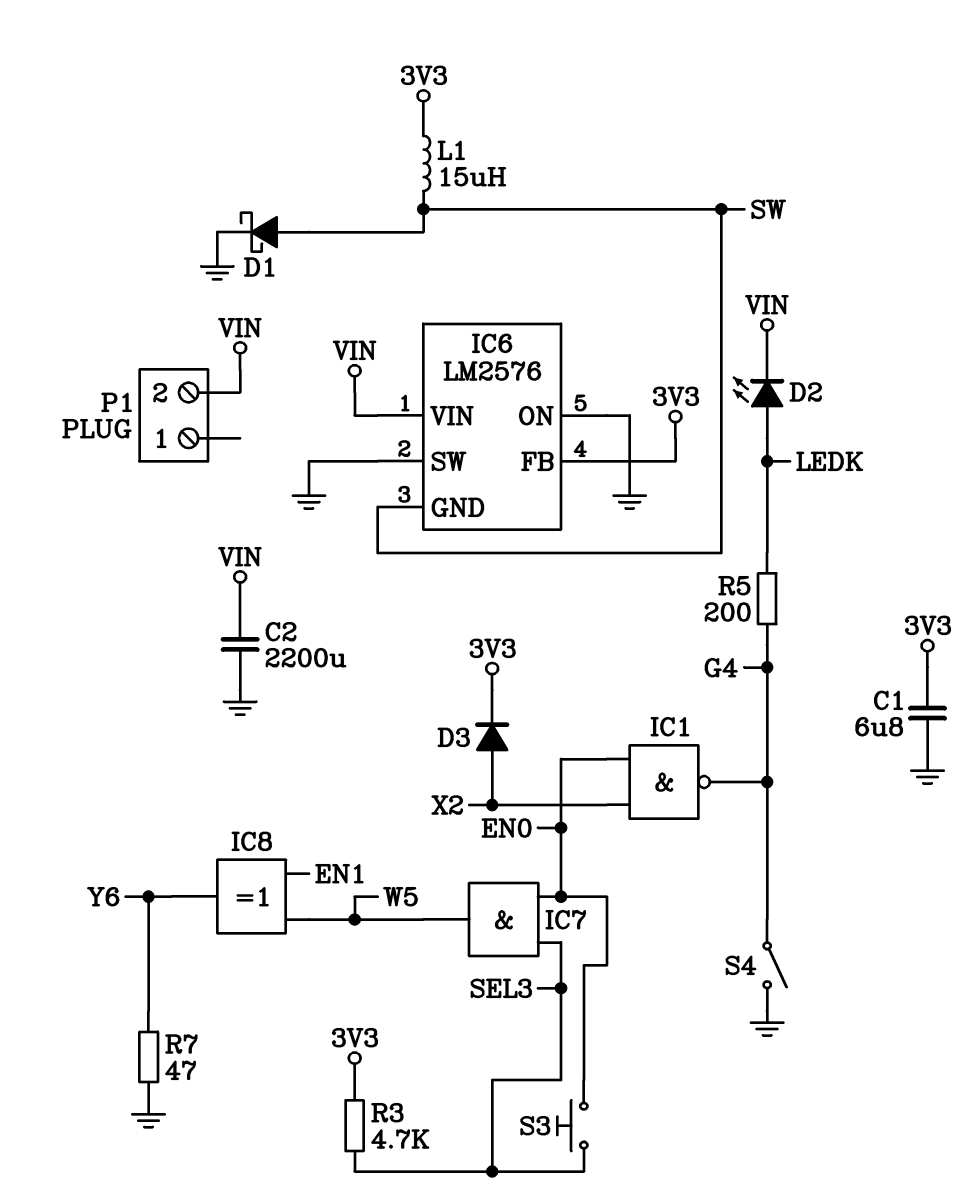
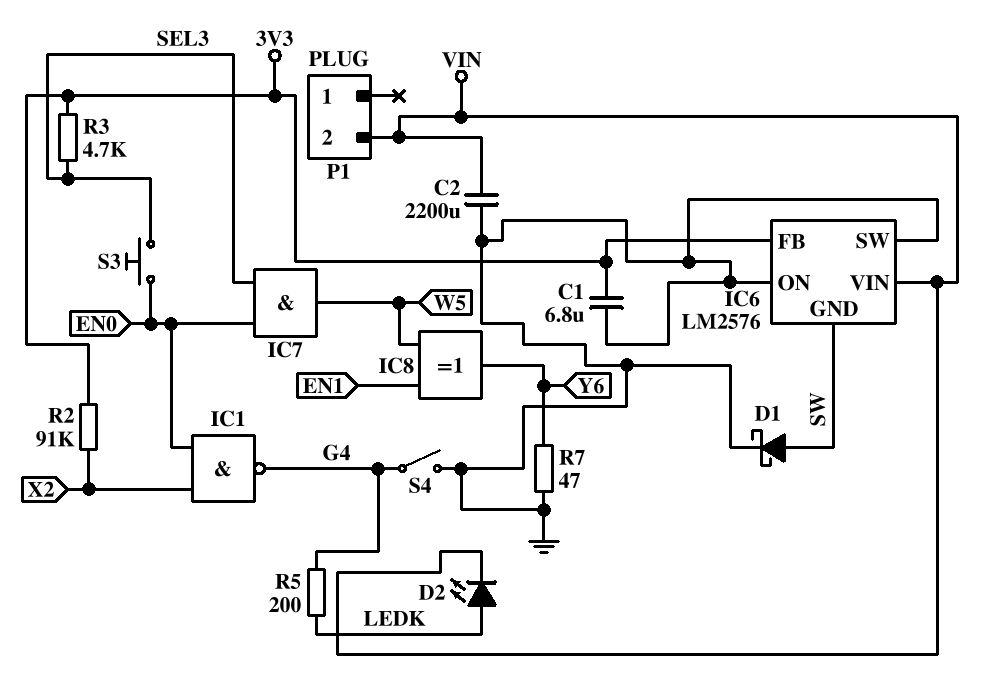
D3: diode (A X2, K 3V3) -> none
L1: 15uH (3V3, SW) -> none
R2: none -> 91k (3V3, X2)

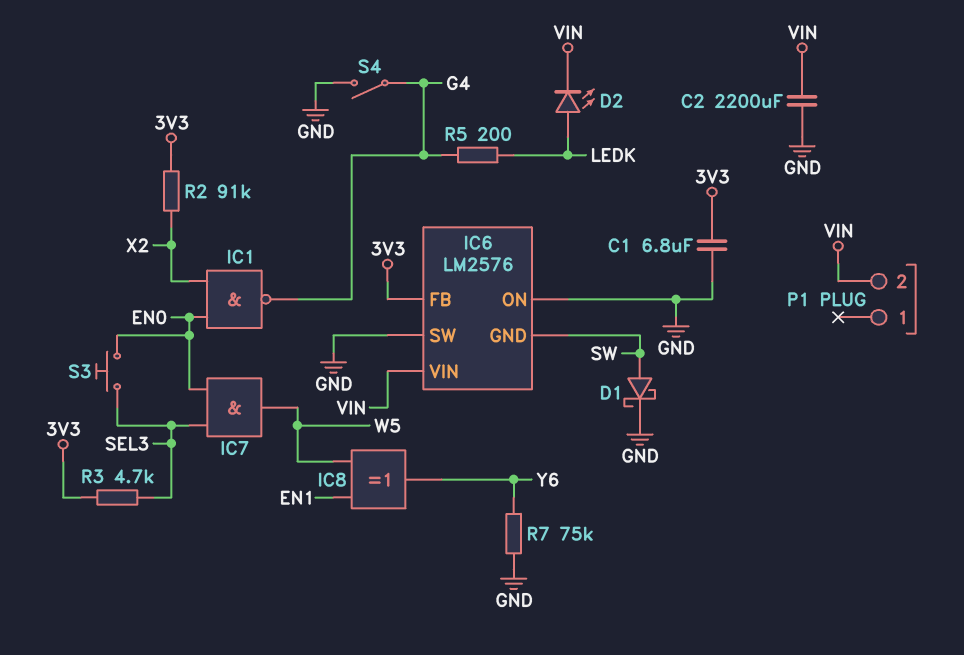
R7: 47 (GND, Y6) -> 75k (GND, Y6)

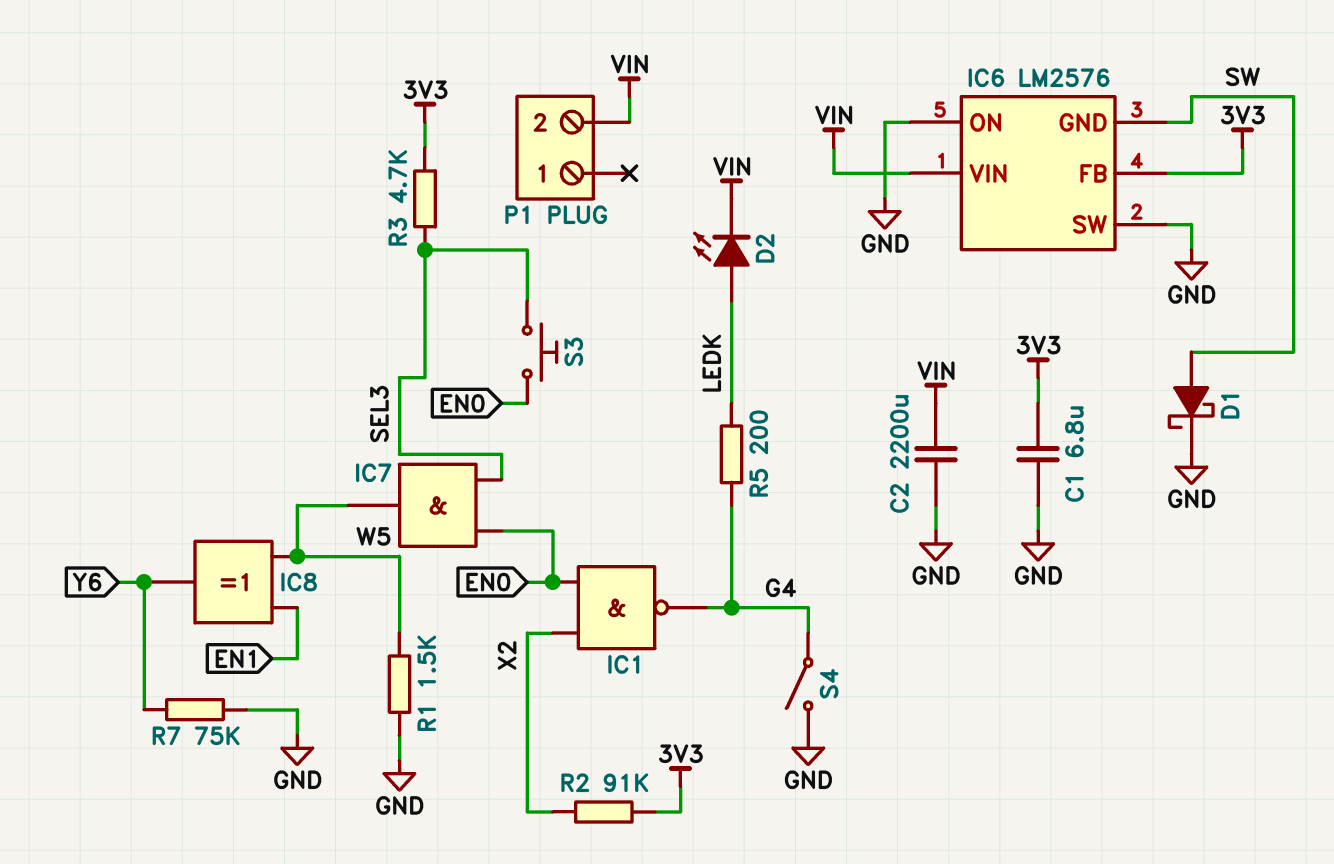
R1: none -> 1.5k (GND, W5)

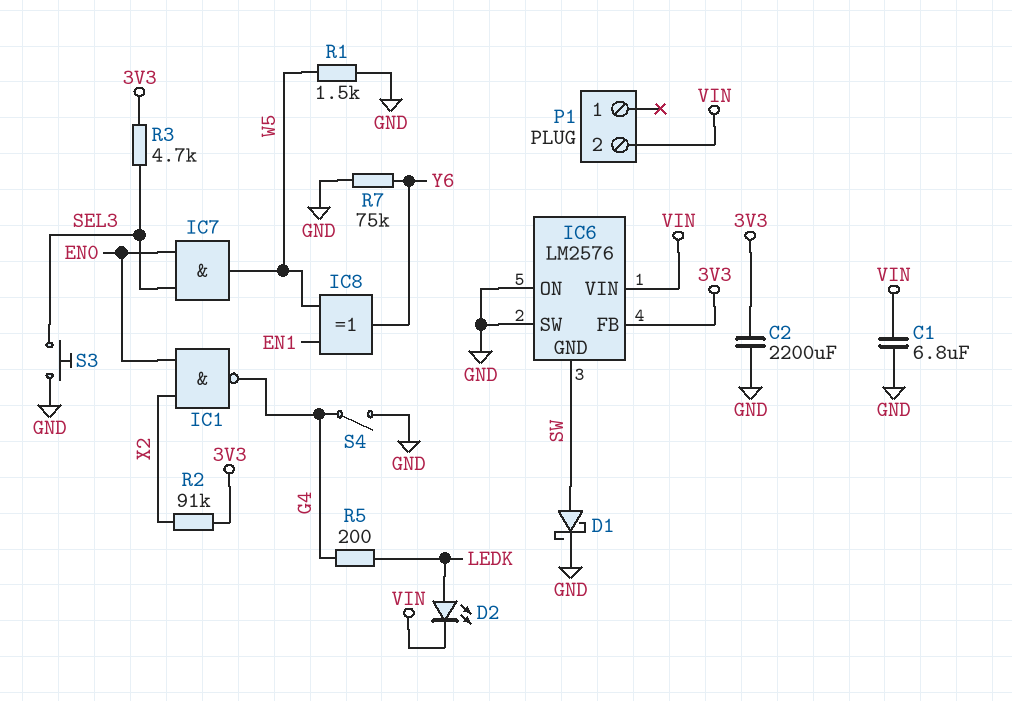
C1: 6.8uF (3V3, GND) -> 6.8uF (GND, VIN)
C2: 2200uF (GND, VIN) -> 2200uF (3V3, GND)
S3: button (EN0, SEL3) -> button (GND, SEL3)

